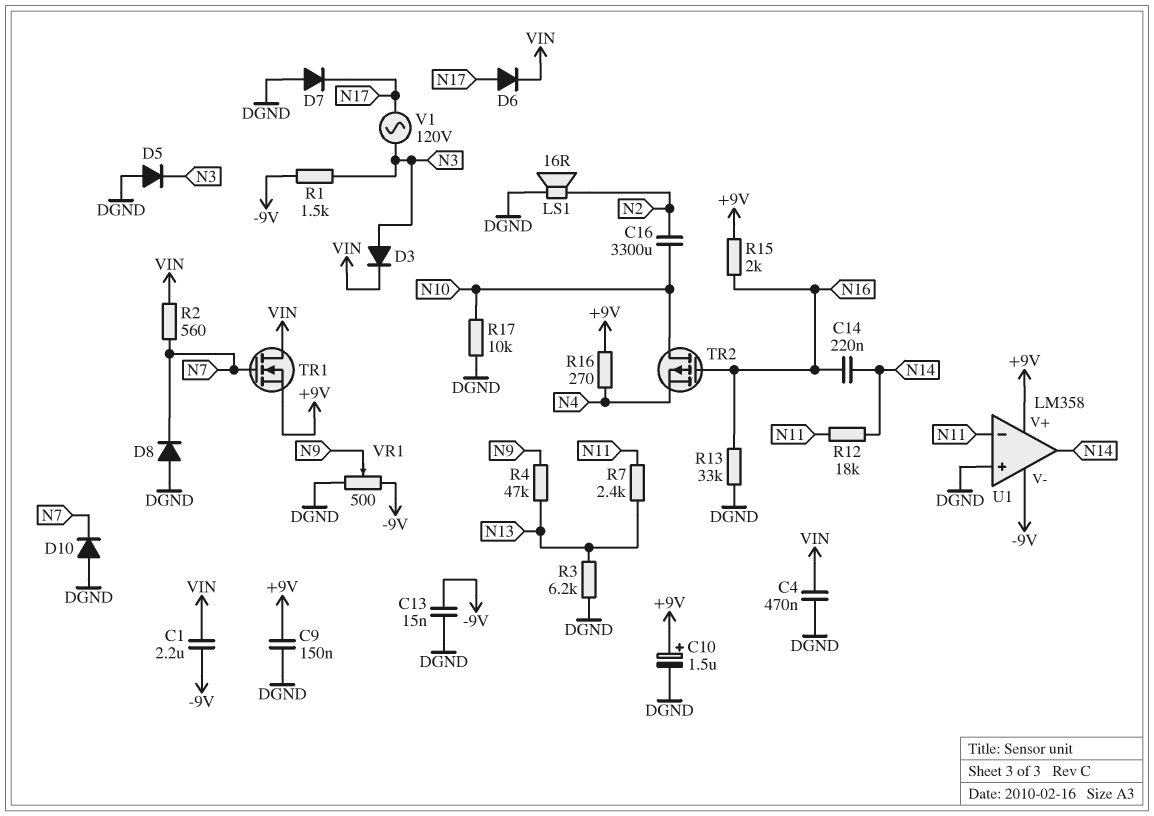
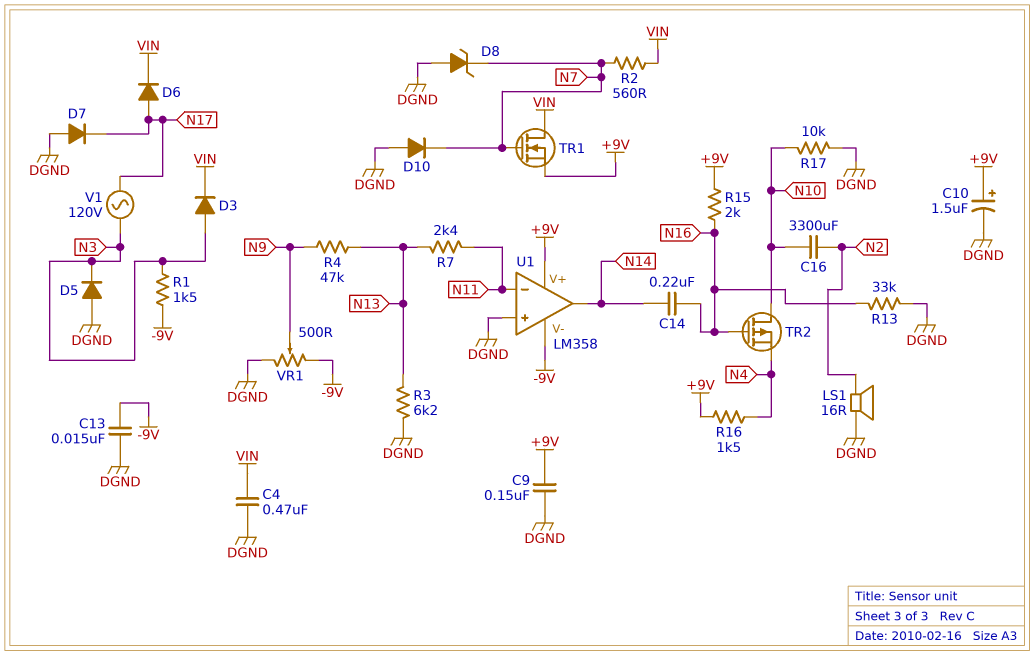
C1: 2.2uF (-9V, VIN) -> none
D8: diode (A DGND, K N7) -> zener (A DGND, K N7)
R12: 18k (N11, N14) -> none
R16: 270 (+9V, N4) -> 1.5k (+9V, N4)

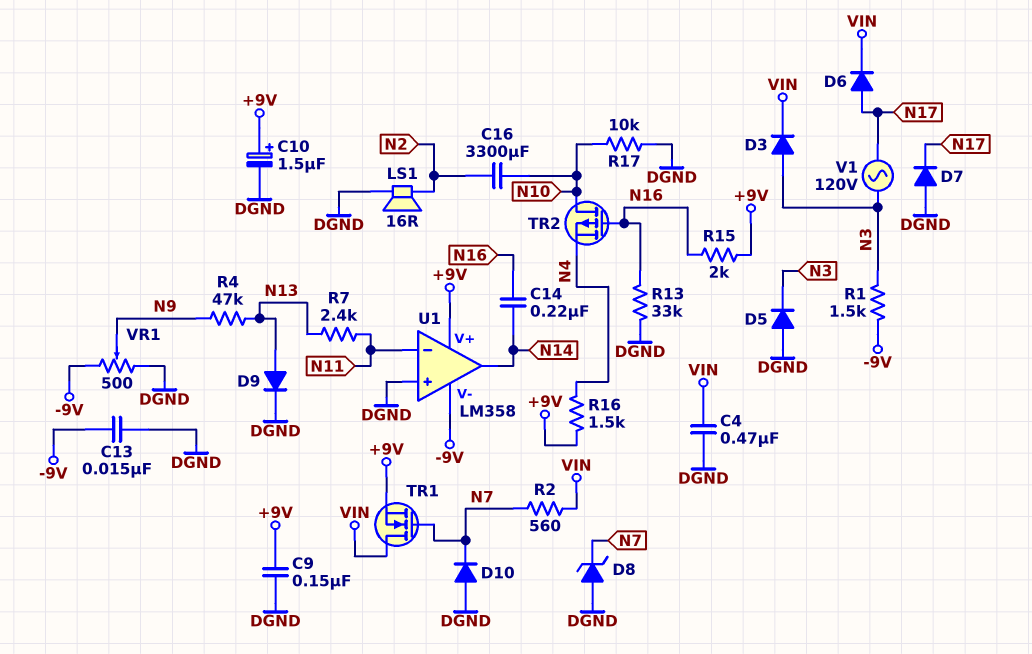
D9: none -> diode (A N13, K DGND)
R3: 6.2k (DGND, N13) -> none

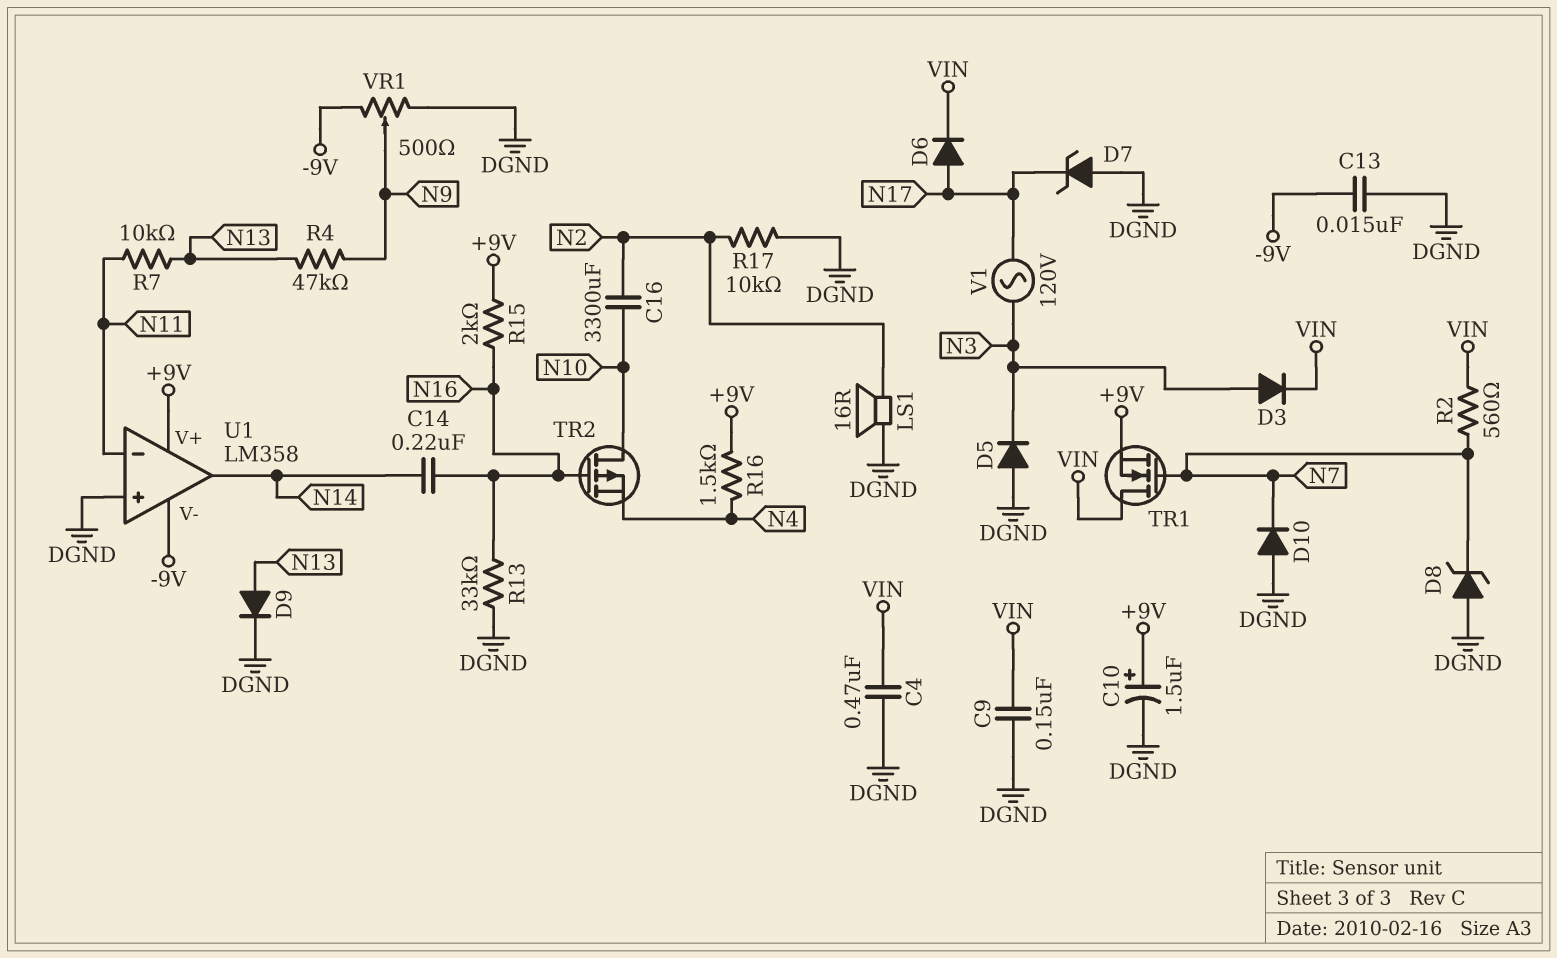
C9: 150nF (+9V, DGND) -> 150nF (DGND, VIN)
D7: diode (A DGND, K N17) -> zener (A DGND, K N17)
R1: 1.5k (-9V, N3) -> none
R7: 2.4k (N11, N13) -> 10k (N11, N13)
R17: 10k (DGND, N10) -> 10k (DGND, N2)

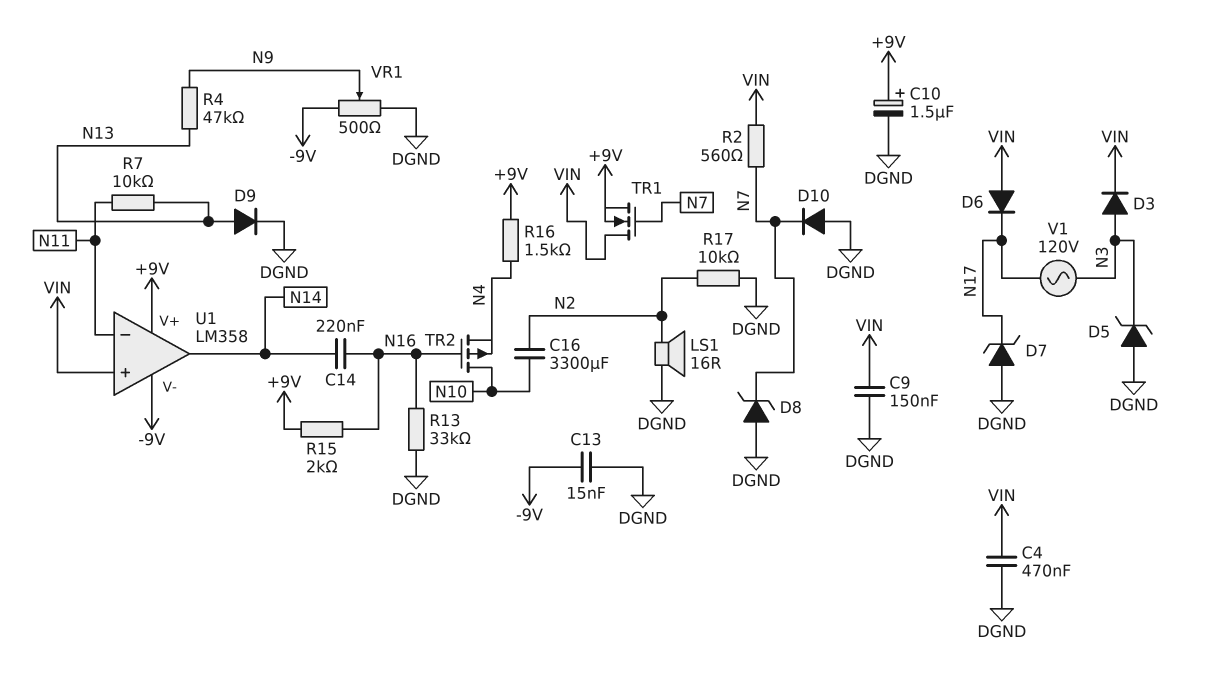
D5: diode (A DGND, K N3) -> zener (A DGND, K N3)
D6: diode (A N17, K VIN) -> diode (A VIN, K N17)
U1 pin in+: DGND -> VIN

